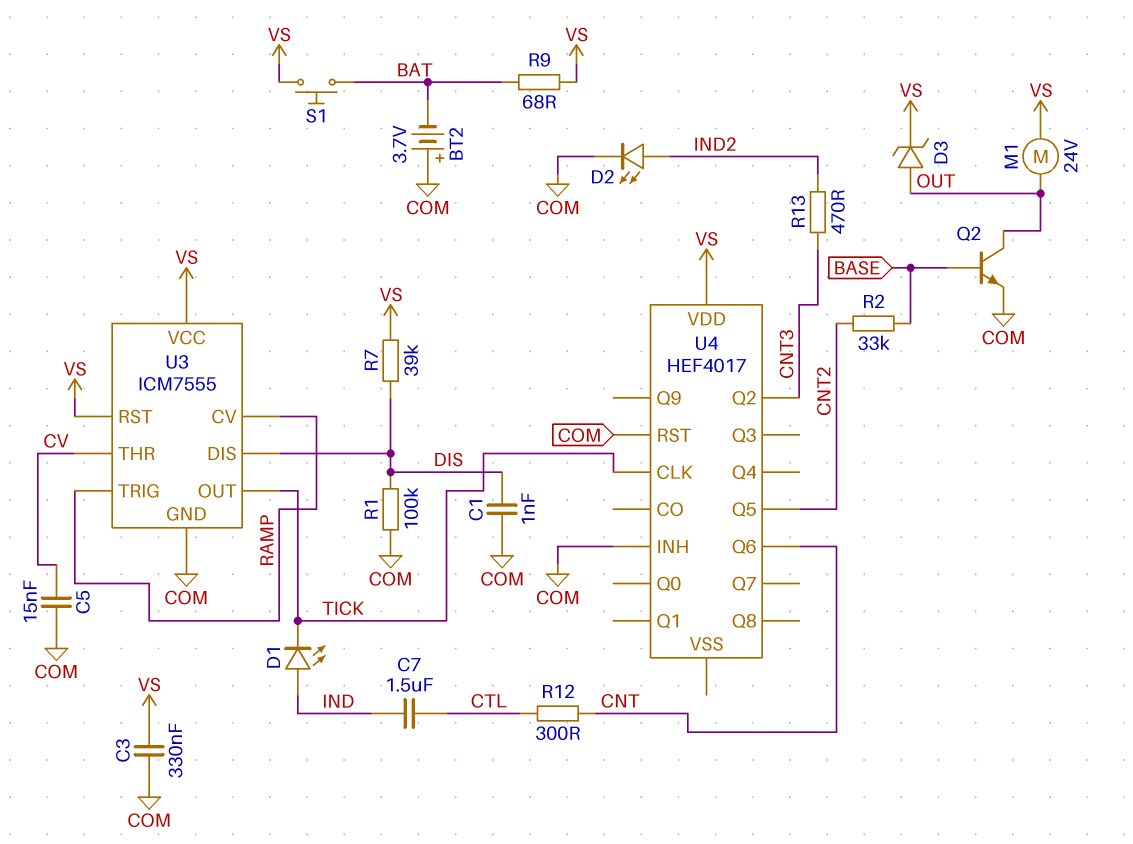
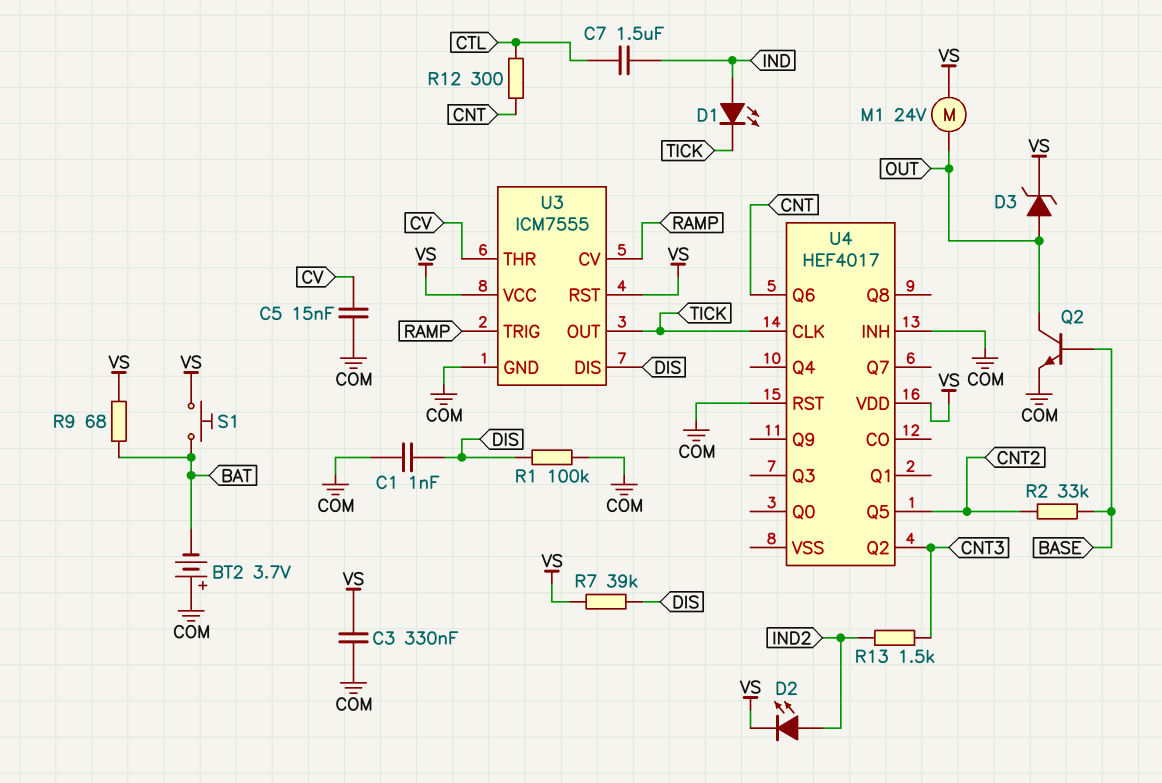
D2: LED (A IND2, K COM) -> LED (A IND2, K VS)
R13: 470 (CNT3, IND2) -> 1.5k (CNT3, IND2)

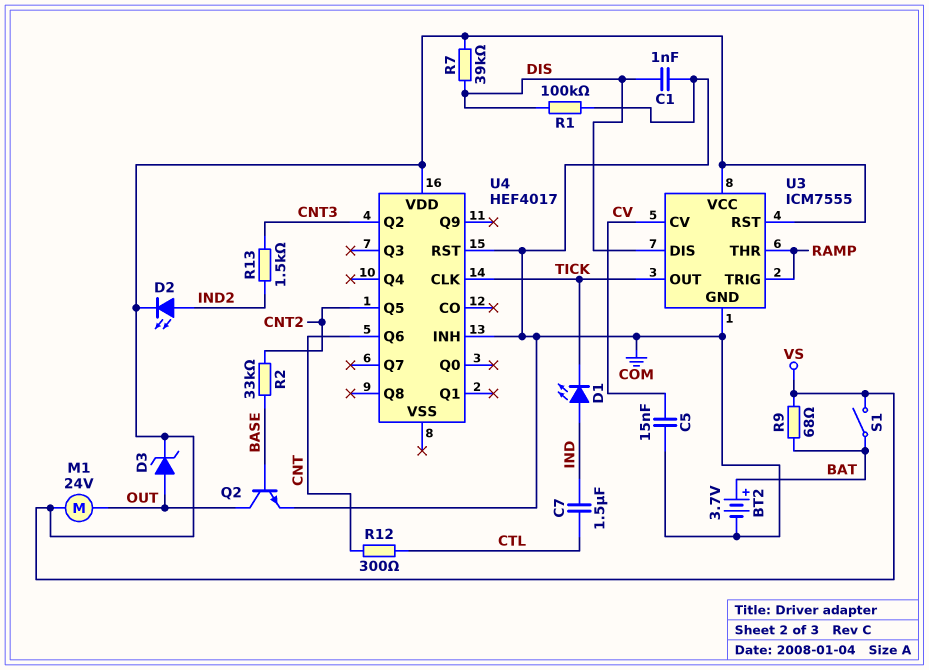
BT2: 3.7V (plus COM, minus BAT) -> 3.7V (plus BAT, minus COM)
C3: 330nF (COM, VS) -> none
S1: button (BAT, VS) -> switch (BAT, VS)
U3 pin CV: RAMP -> CV
U3 pin THR: CV -> RAMP

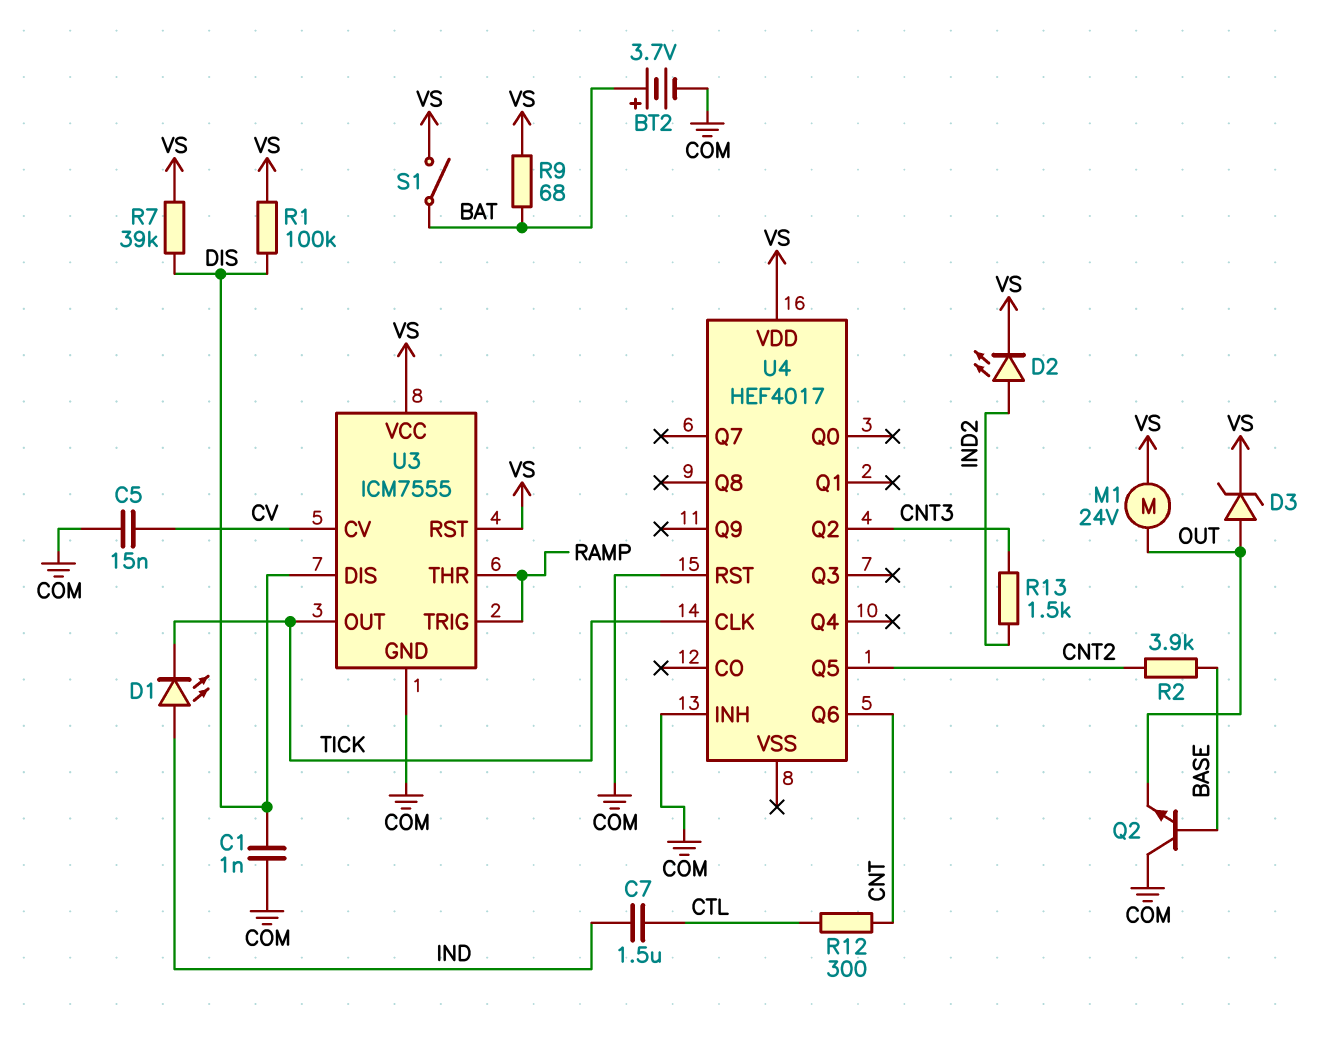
Q2: NPN (B BASE, C OUT, E COM) -> NPN (B BASE, C COM, E OUT)
R1: 100k (COM, DIS) -> 100k (DIS, VS)
R2: 33k (BASE, CNT2) -> 3.9k (BASE, CNT2)

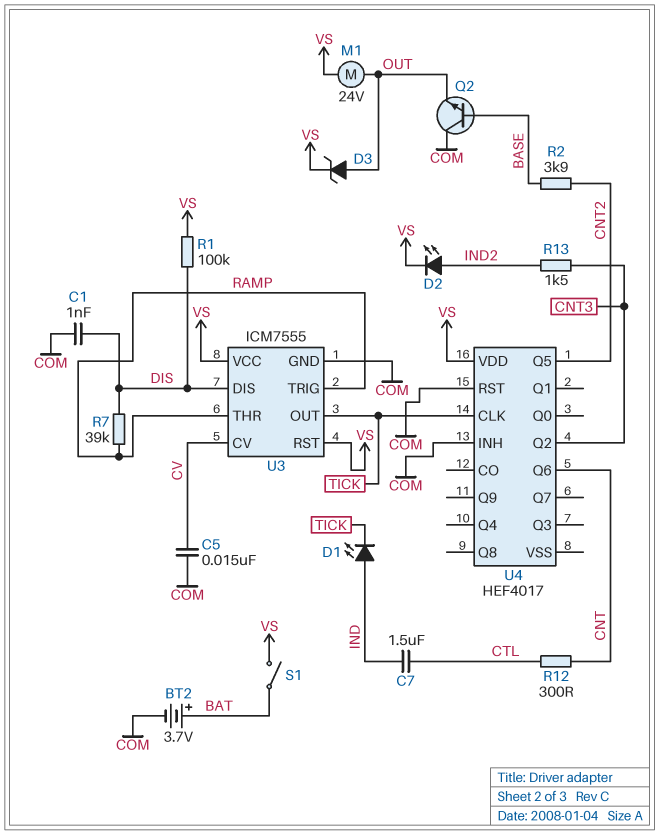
R7: 39k (DIS, VS) -> 39k (DIS, RAMP)
R9: 68 (BAT, VS) -> none

